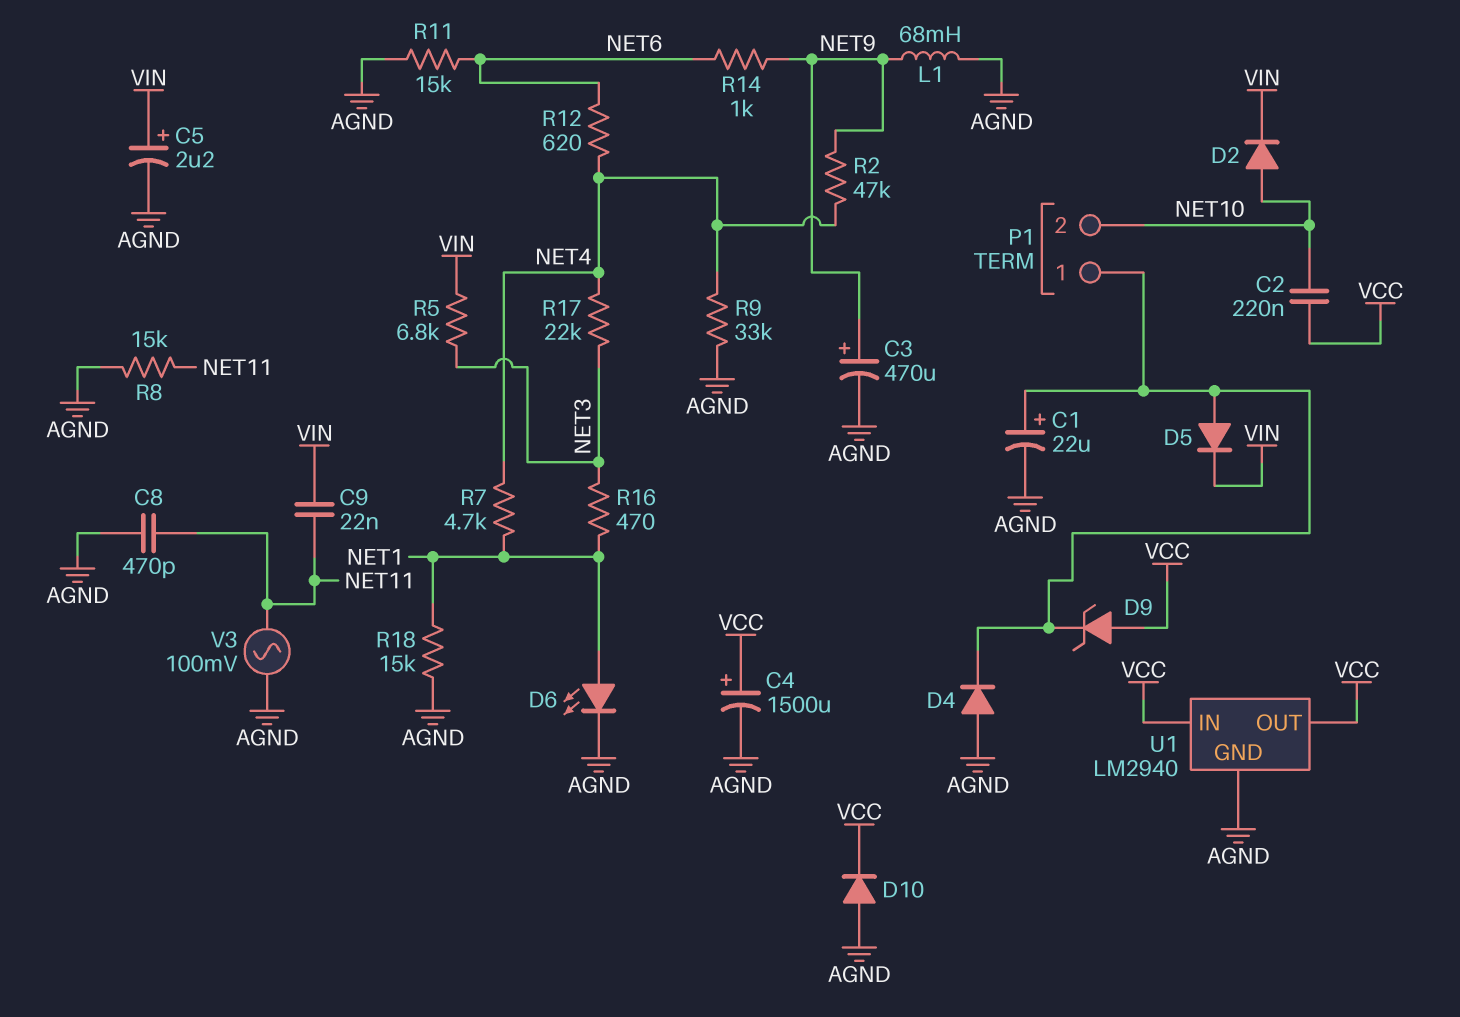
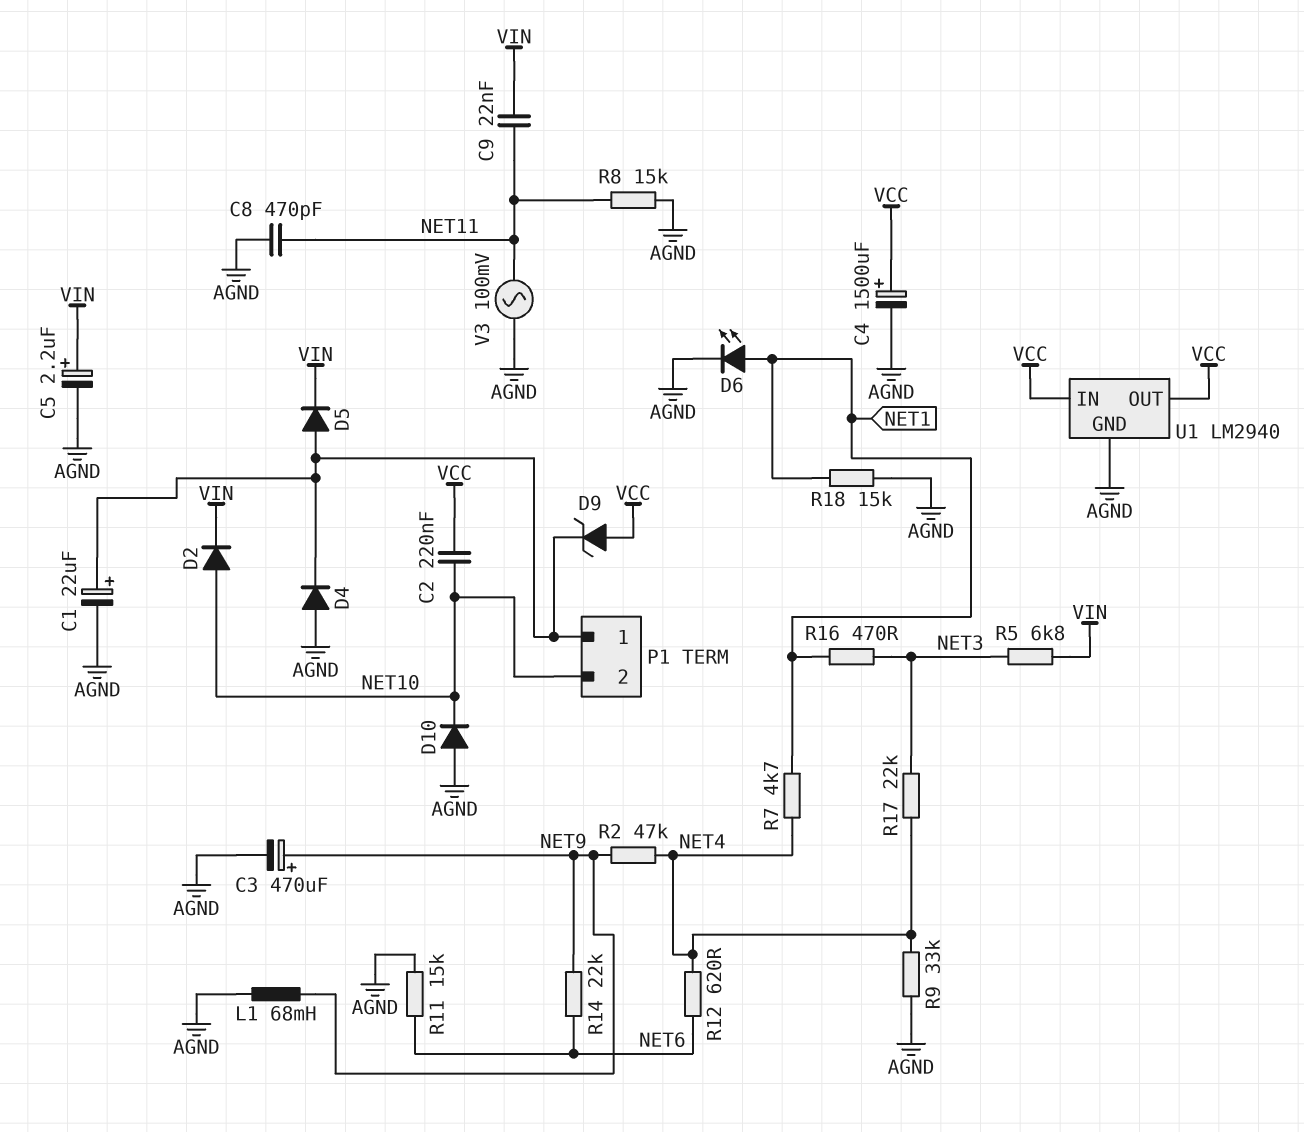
D10: diode (A AGND, K VCC) -> diode (A AGND, K NET10)
R14: 1k (NET6, NET9) -> 22k (NET6, NET9)

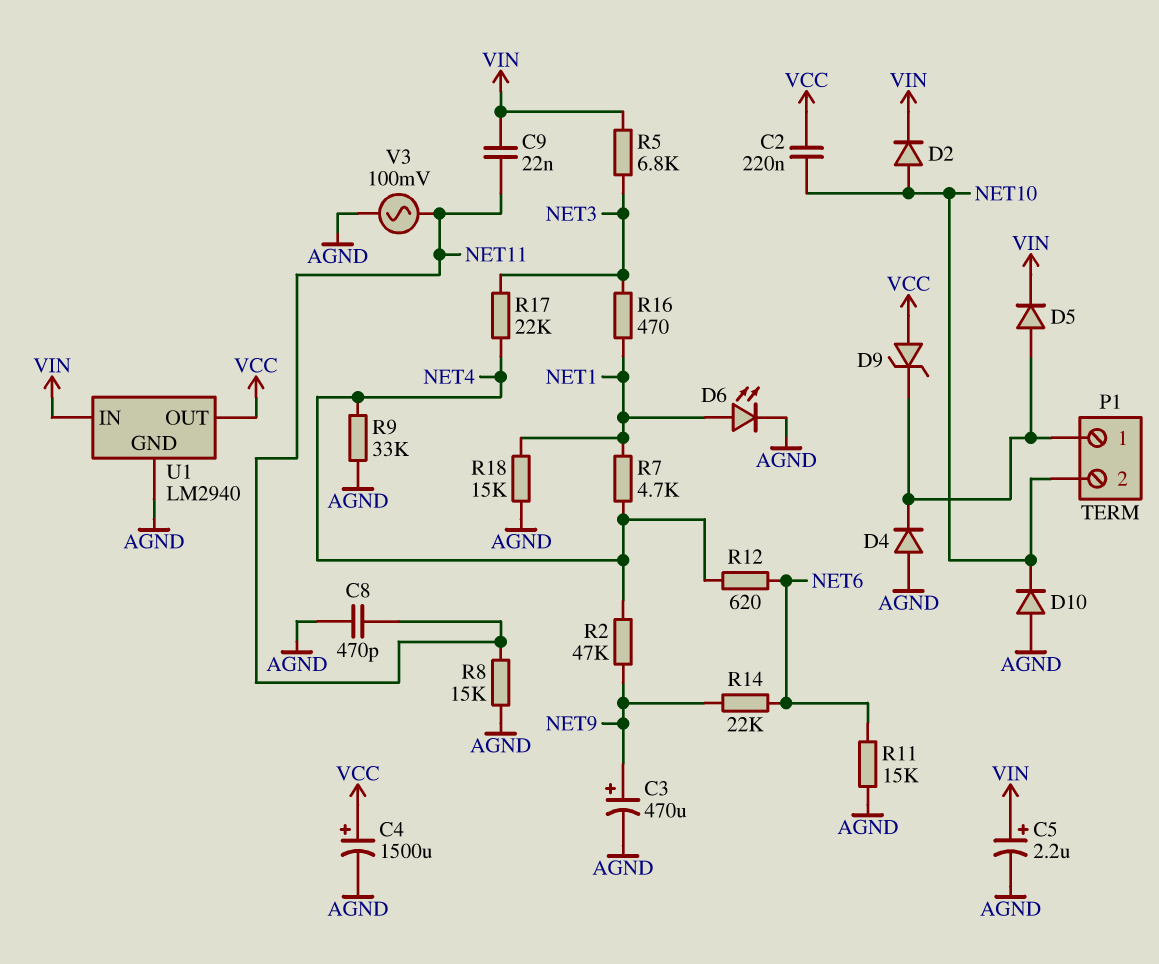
C1: 22uF (plus P1/1, minus AGND) -> none
L1: 68mH (AGND, NET9) -> none
U1 pin IN: VCC -> VIN

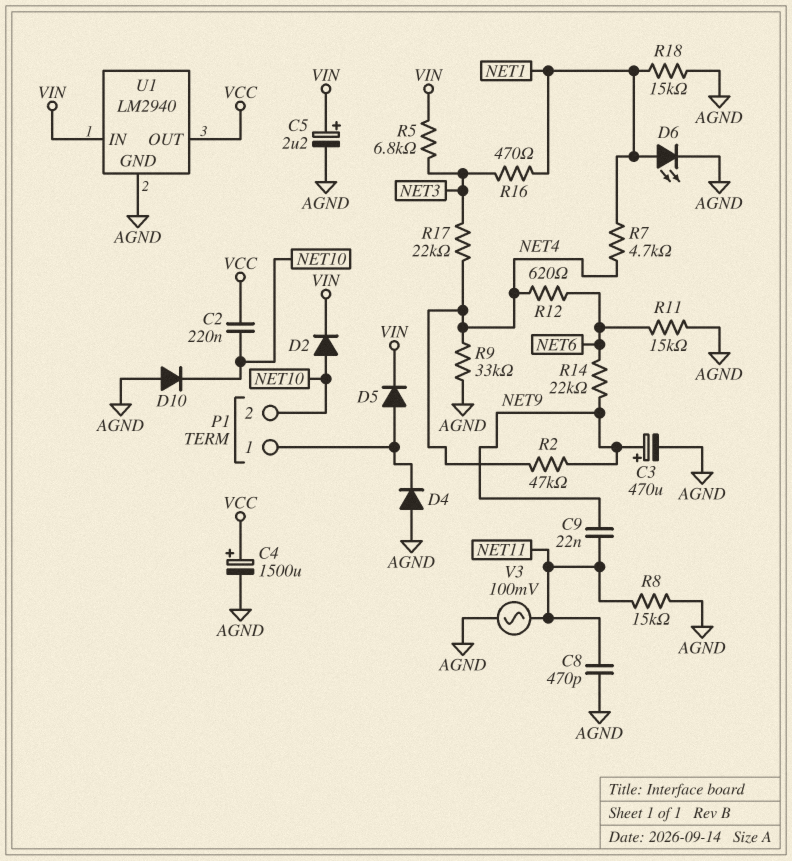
C9: 22nF (NET11, VIN) -> 22nF (NET9, NET11)
D9: zener (A VCC, K P1/1) -> none

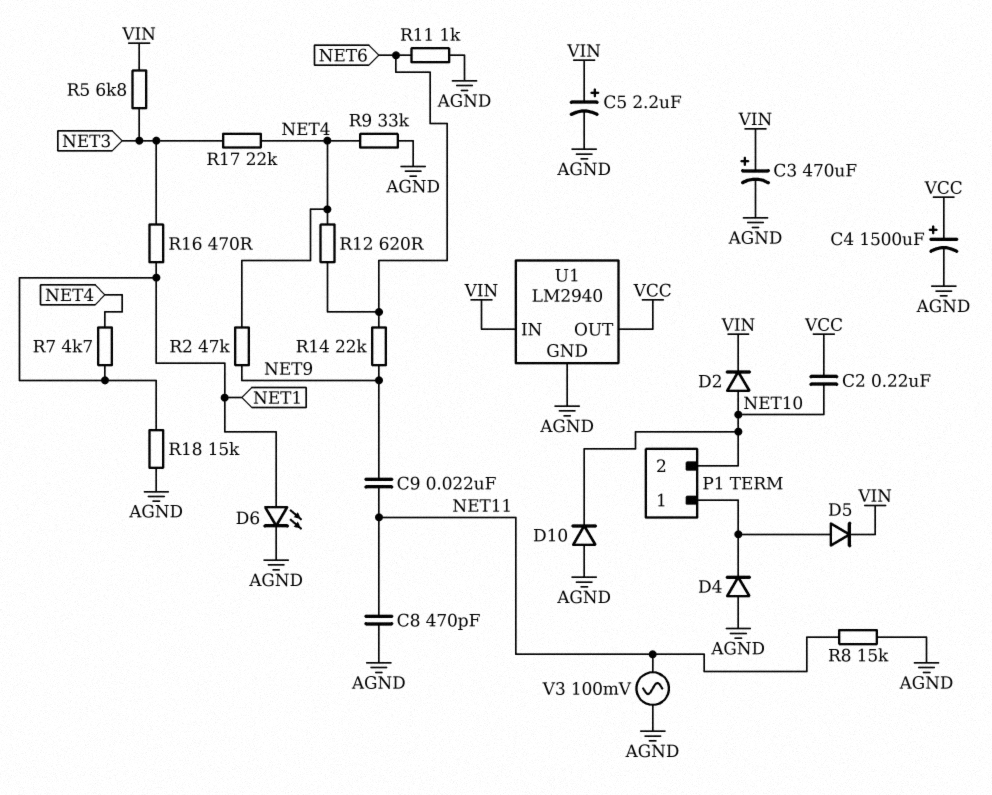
C3: 470uF (plus NET9, minus AGND) -> 470uF (plus VIN, minus AGND)
R11: 15k (AGND, NET6) -> 1k (AGND, NET6)

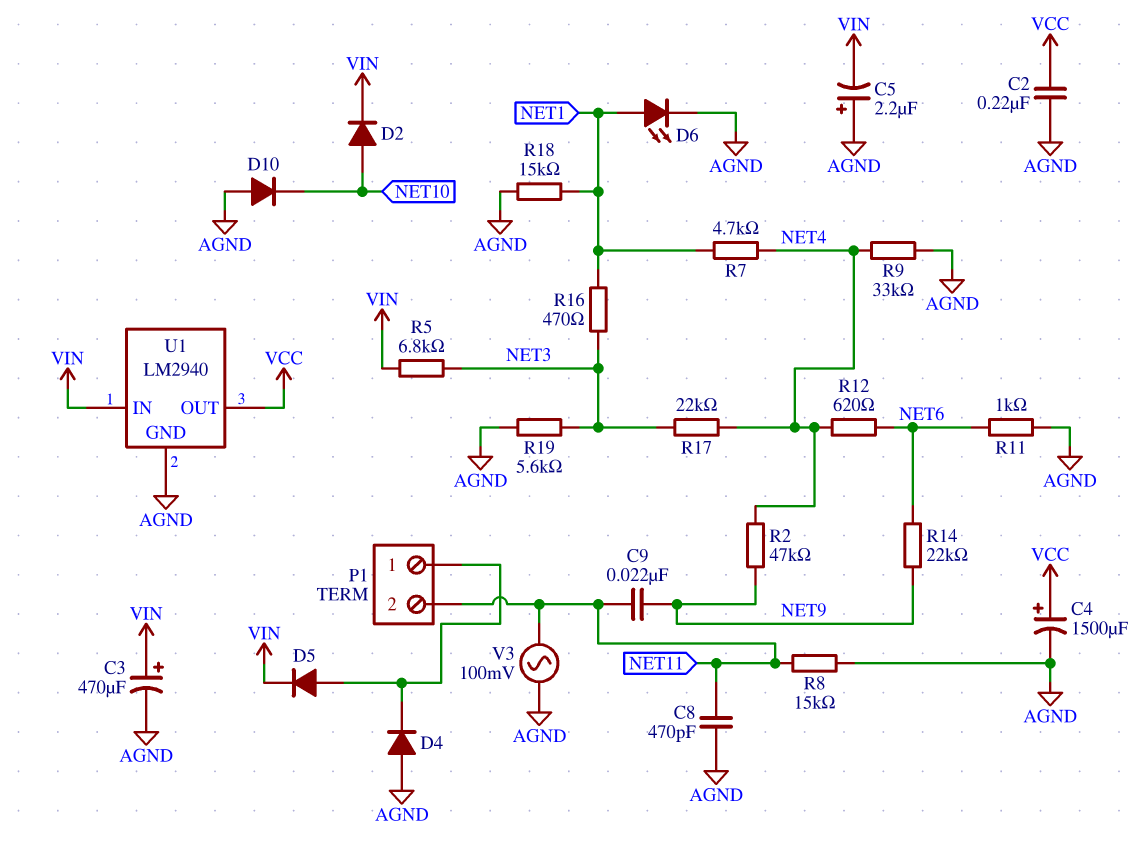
C2: 220nF (NET10, VCC) -> 220nF (AGND, VCC)
C5: 2.2uF (plus VIN, minus AGND) -> 2.2uF (plus AGND, minus VIN)
P1 pin 2: NET10 -> NET11
R19: none -> 5.6k (AGND, NET3)

